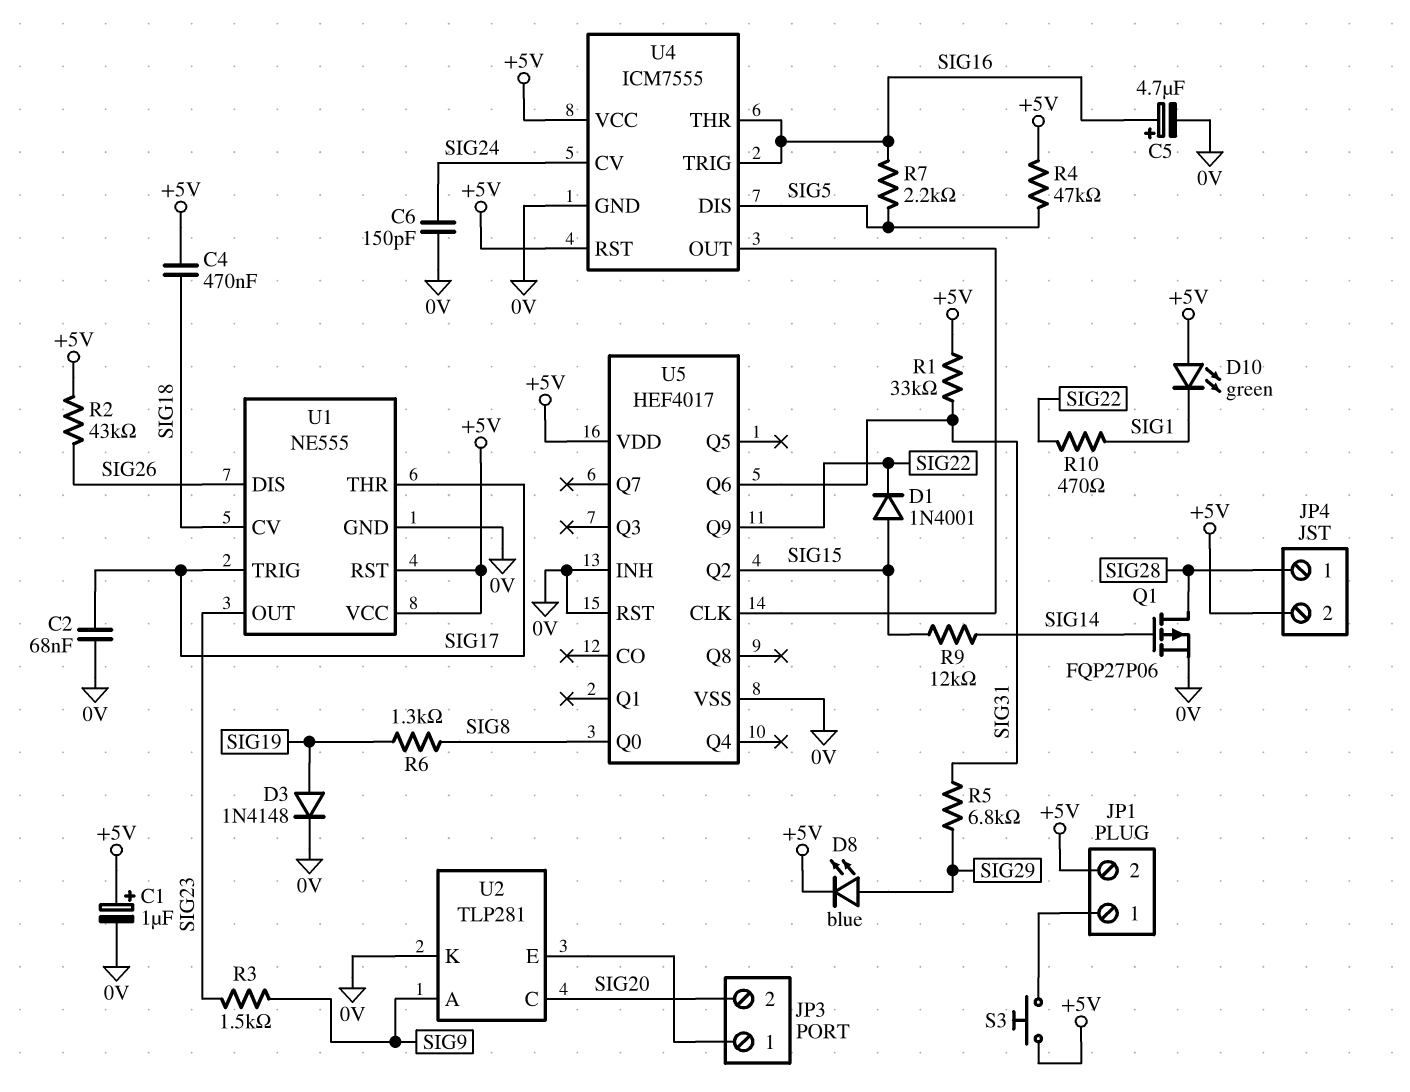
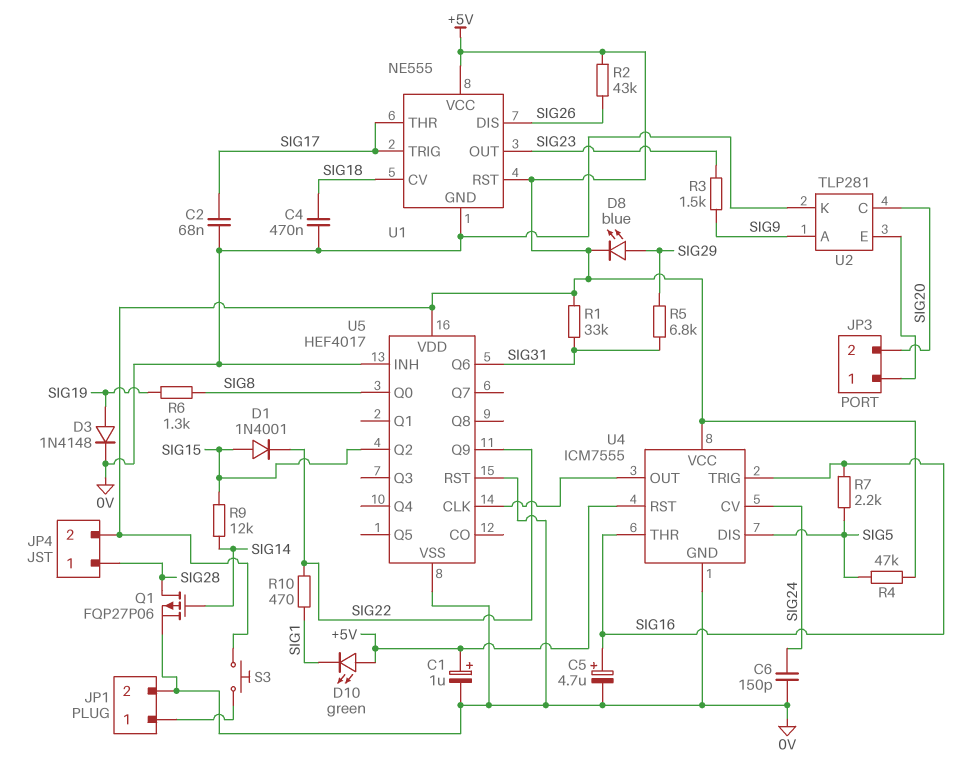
C4: 470nF (+5V, SIG18) -> 470nF (0V, SIG18)
JP1 pin 2: +5V -> 0V

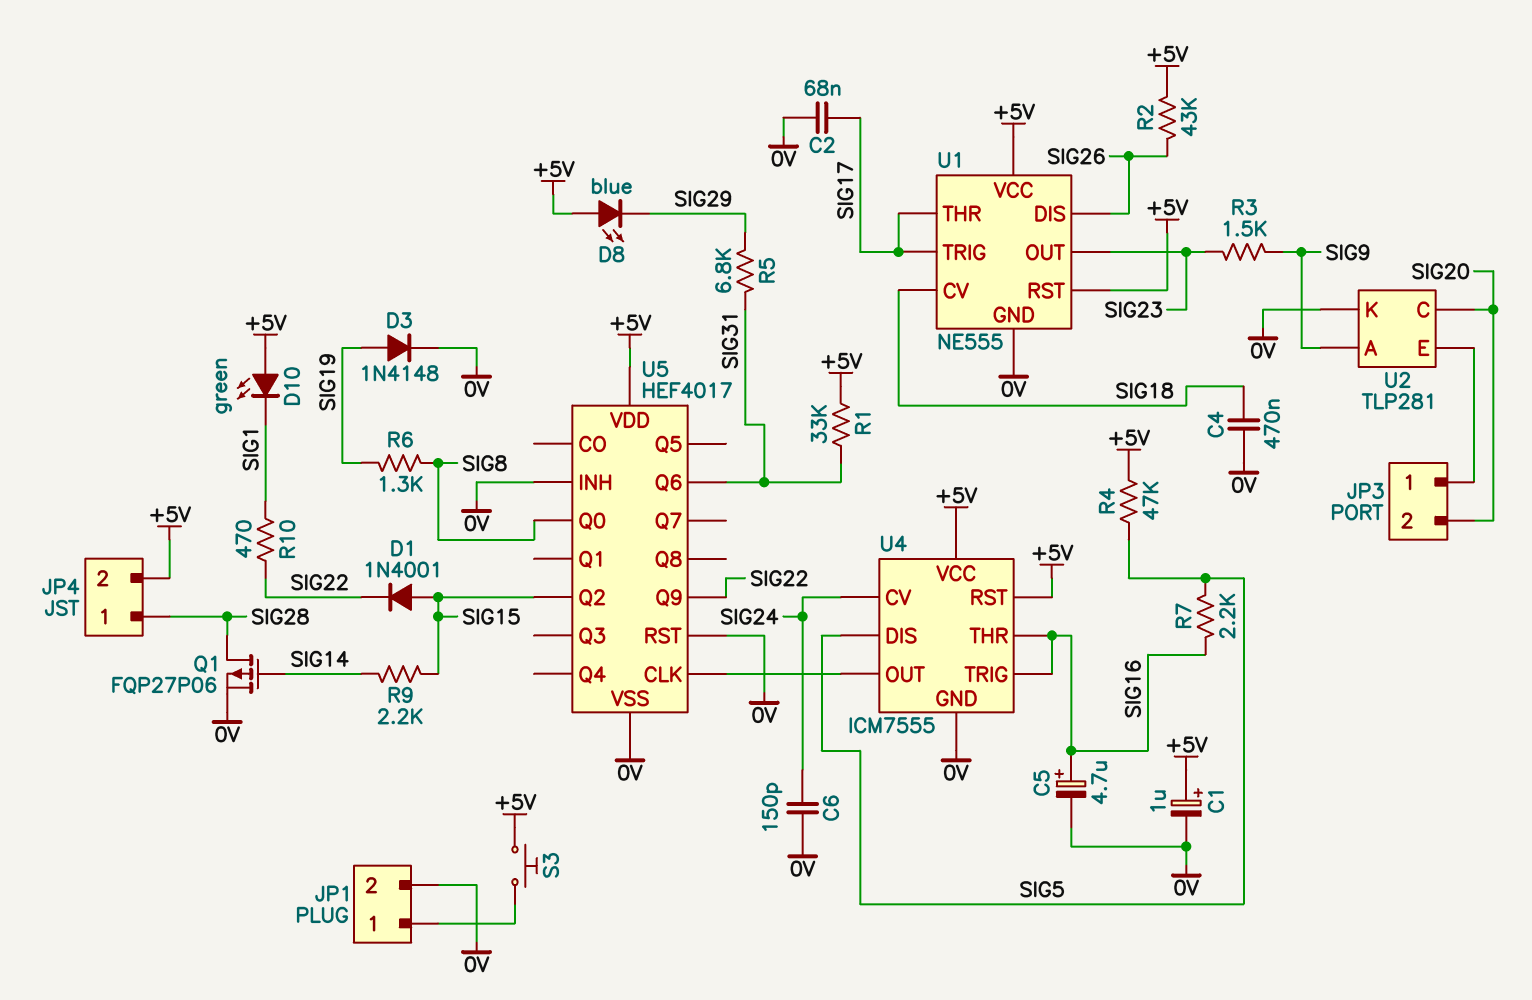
D8: LED blue (A SIG29, K +5V) -> LED blue (A +5V, K SIG29)
R9: 12k (SIG14, SIG15) -> 2.2k (SIG14, SIG15)

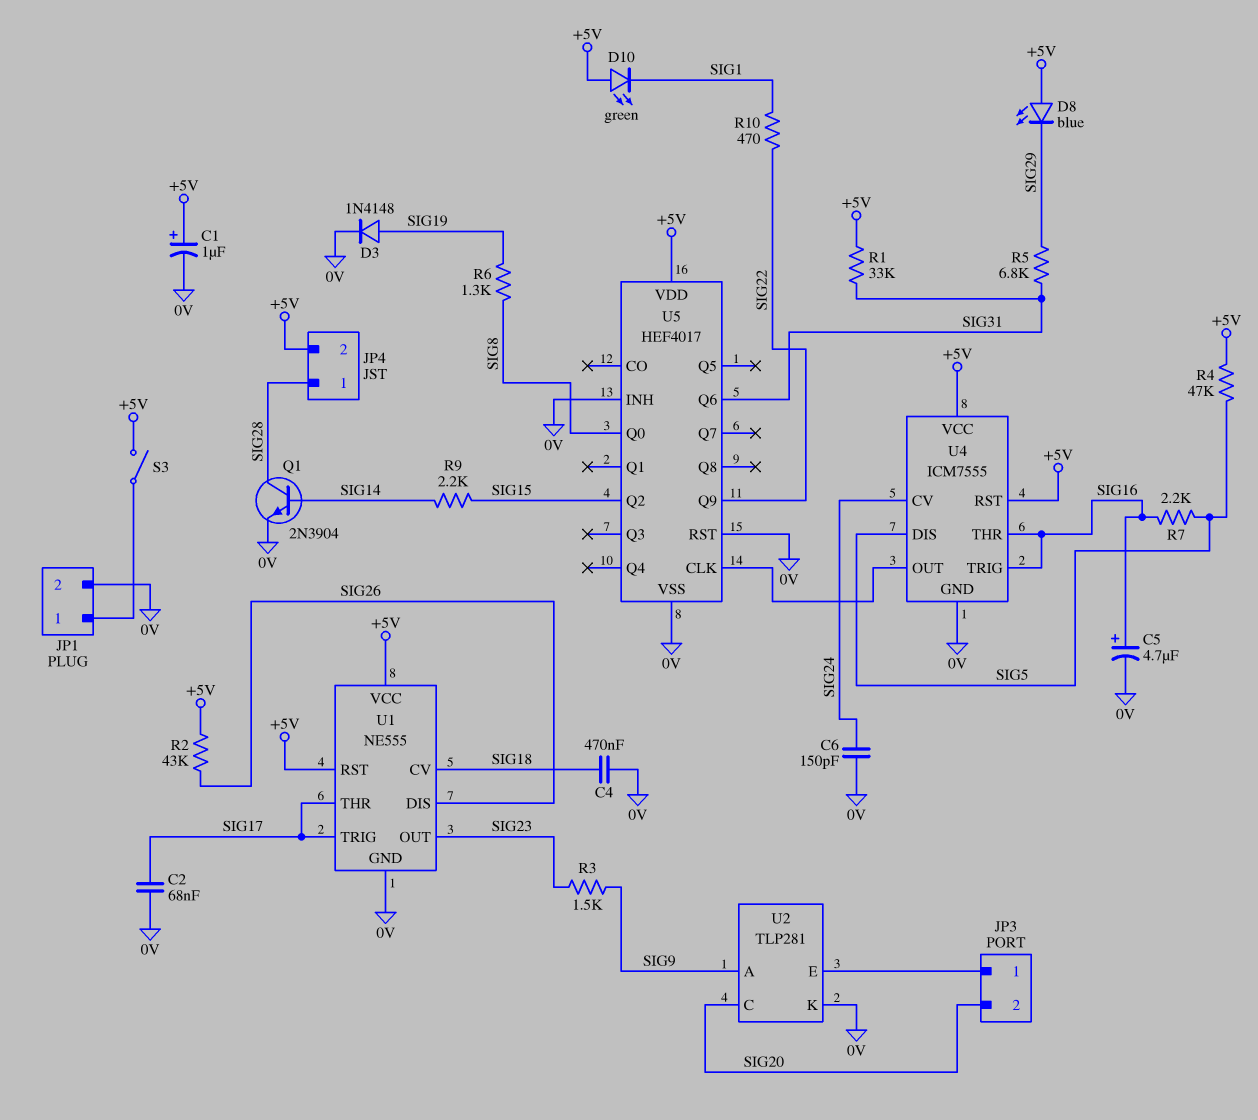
D1: diode 1N4001 (A SIG15, K SIG22) -> none
Q1: PMOS FQP27P06 (G SIG14, D SIG28, S 0V) -> NPN 2N3904 (B SIG14, C SIG28, E 0V)
S3: button (+5V, JP1/1) -> switch (+5V, JP1/1)

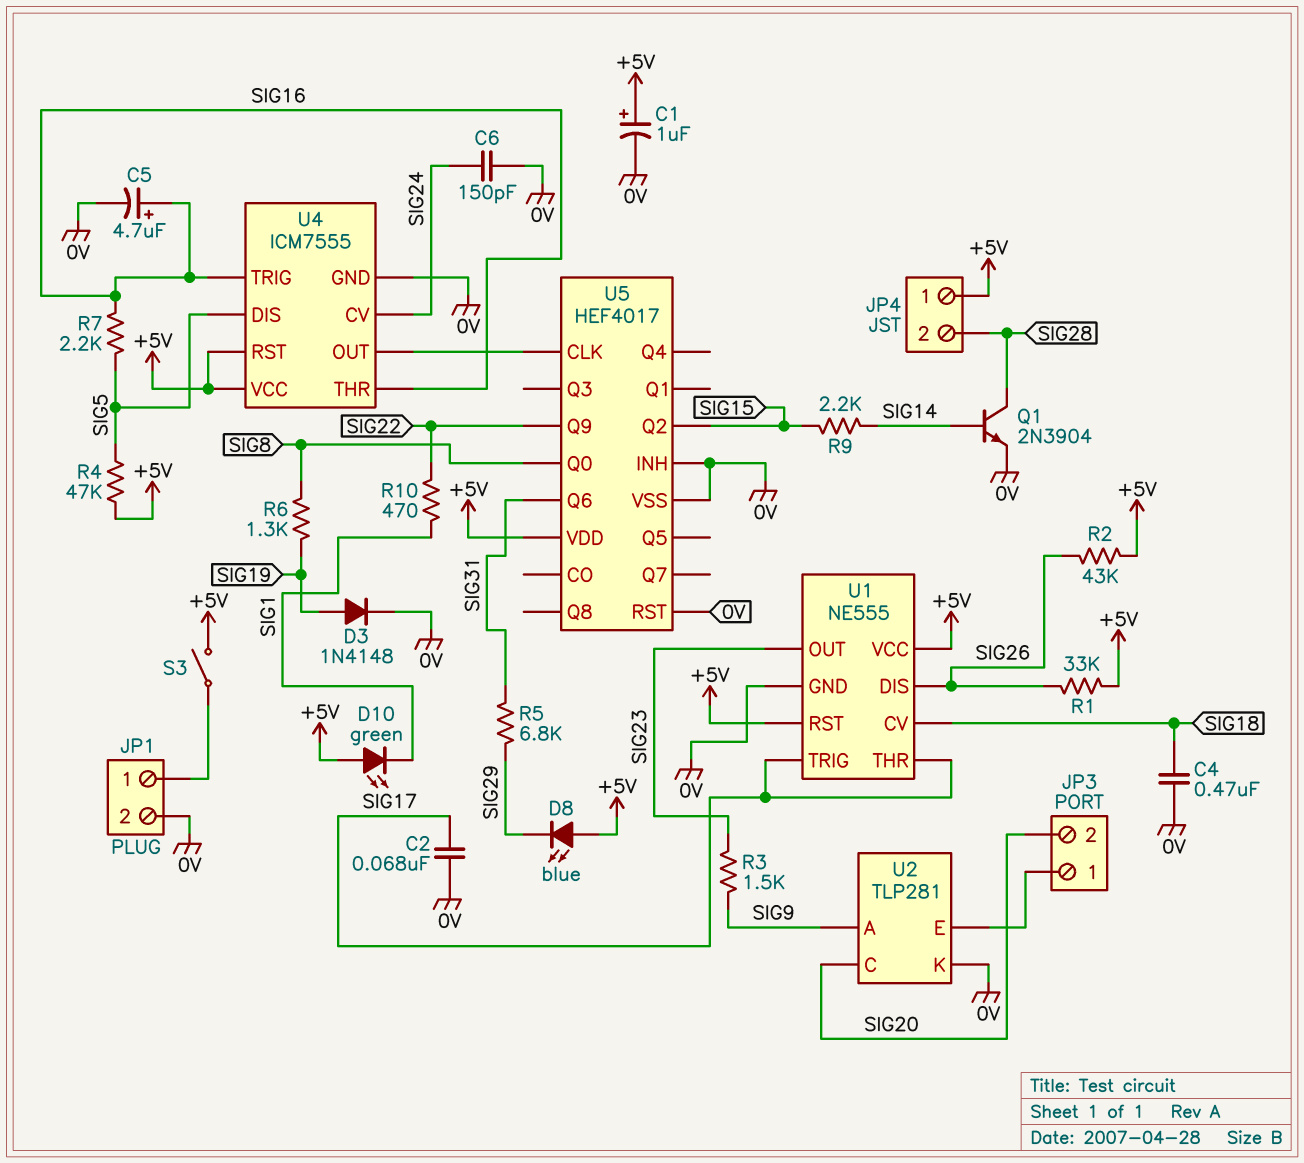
JP4 pin 1: SIG28 -> +5V
JP4 pin 2: +5V -> SIG28
R1: 33k (+5V, SIG31) -> 33k (+5V, SIG26)

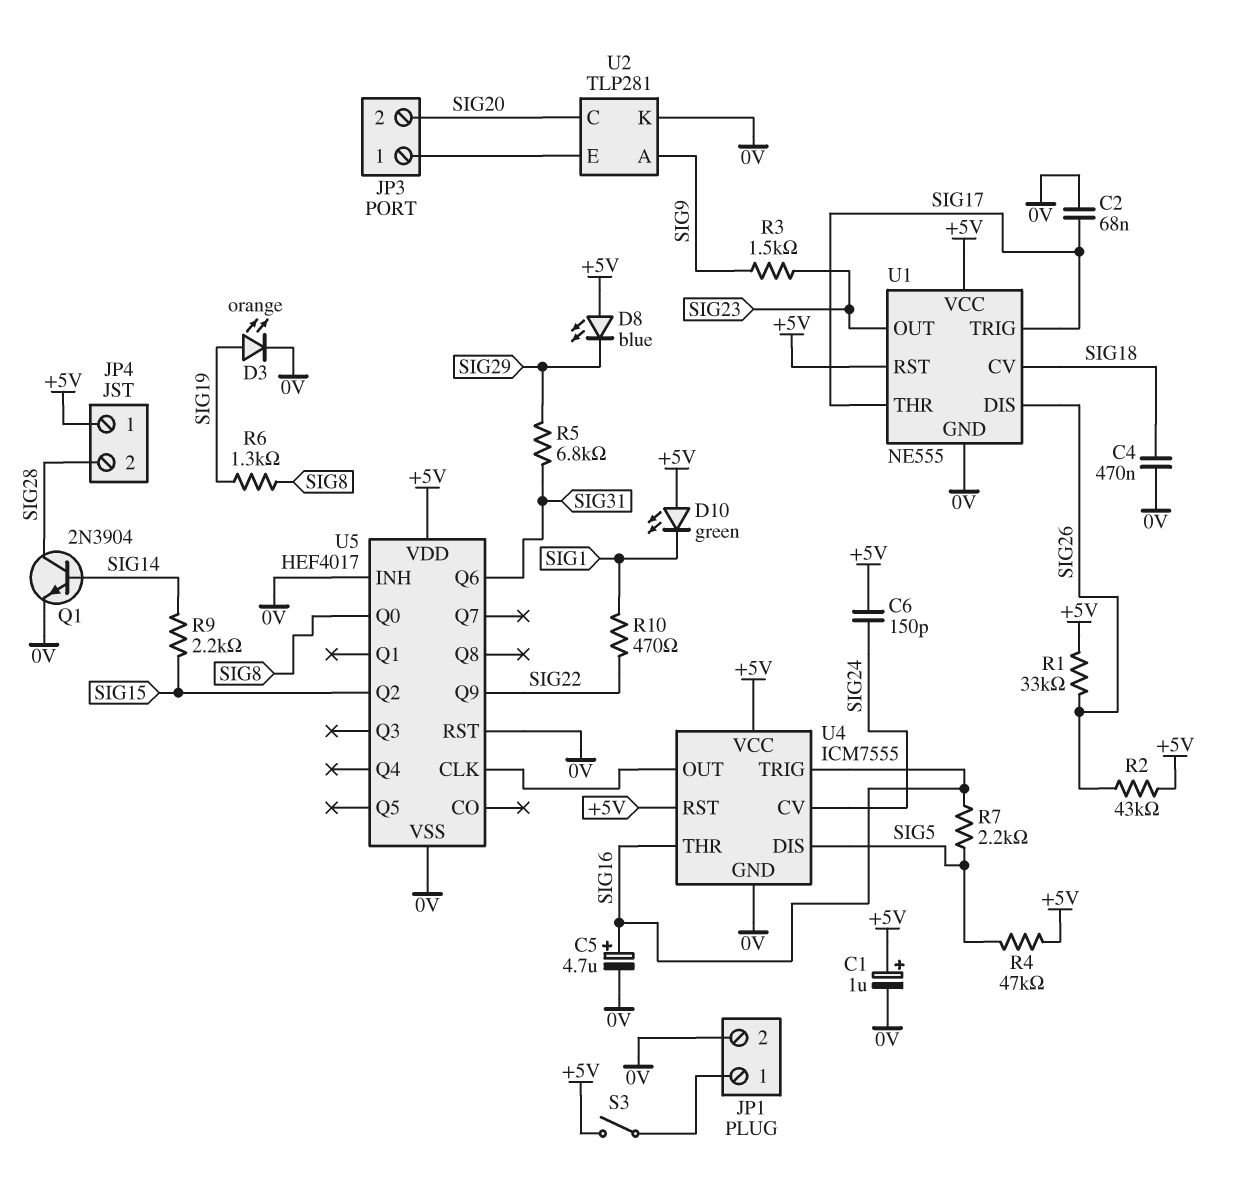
C6: 150pF (0V, SIG24) -> 150pF (+5V, SIG24)
D3: diode 1N4148 (A SIG19, K 0V) -> LED orange (A SIG19, K 0V)

